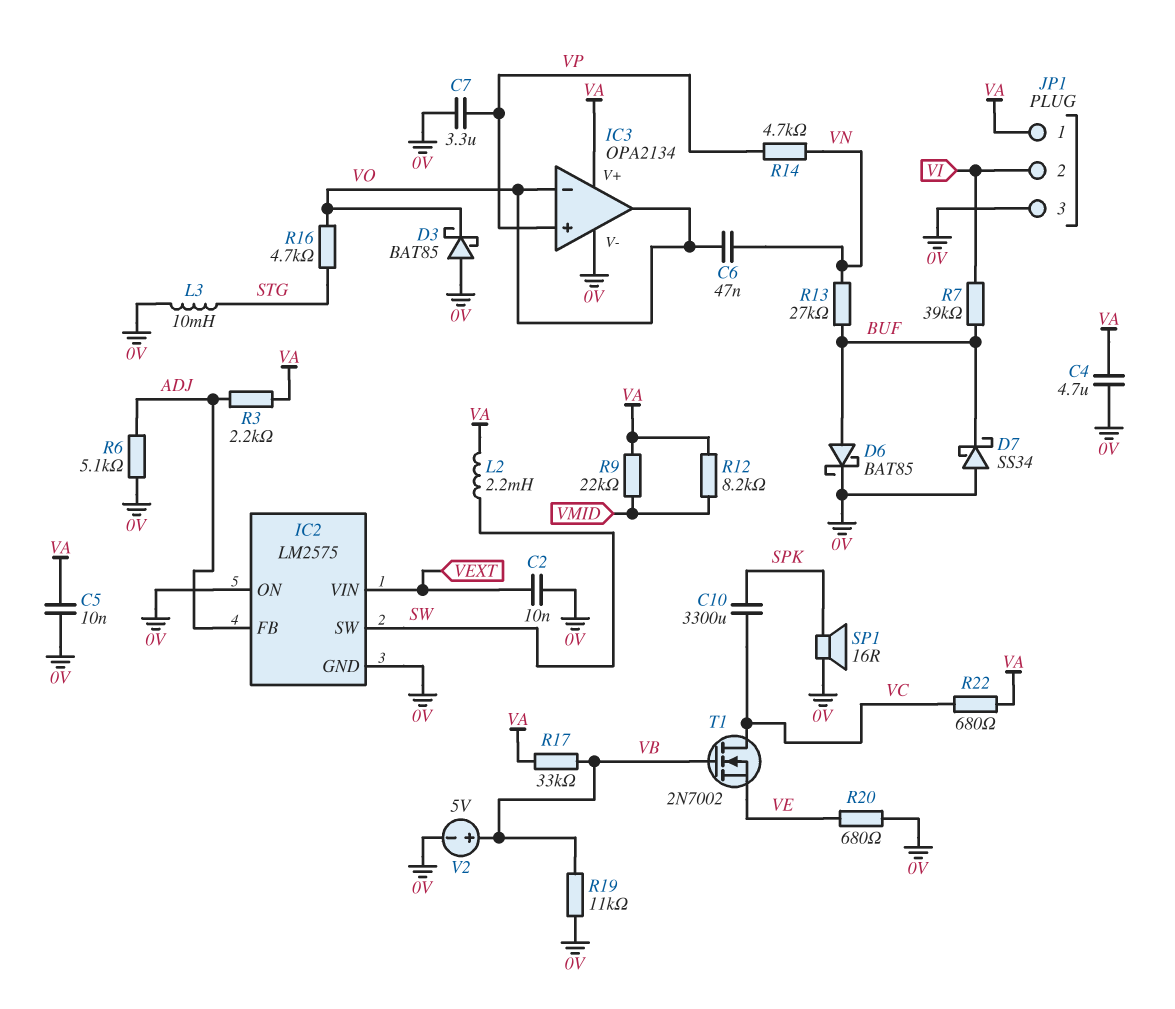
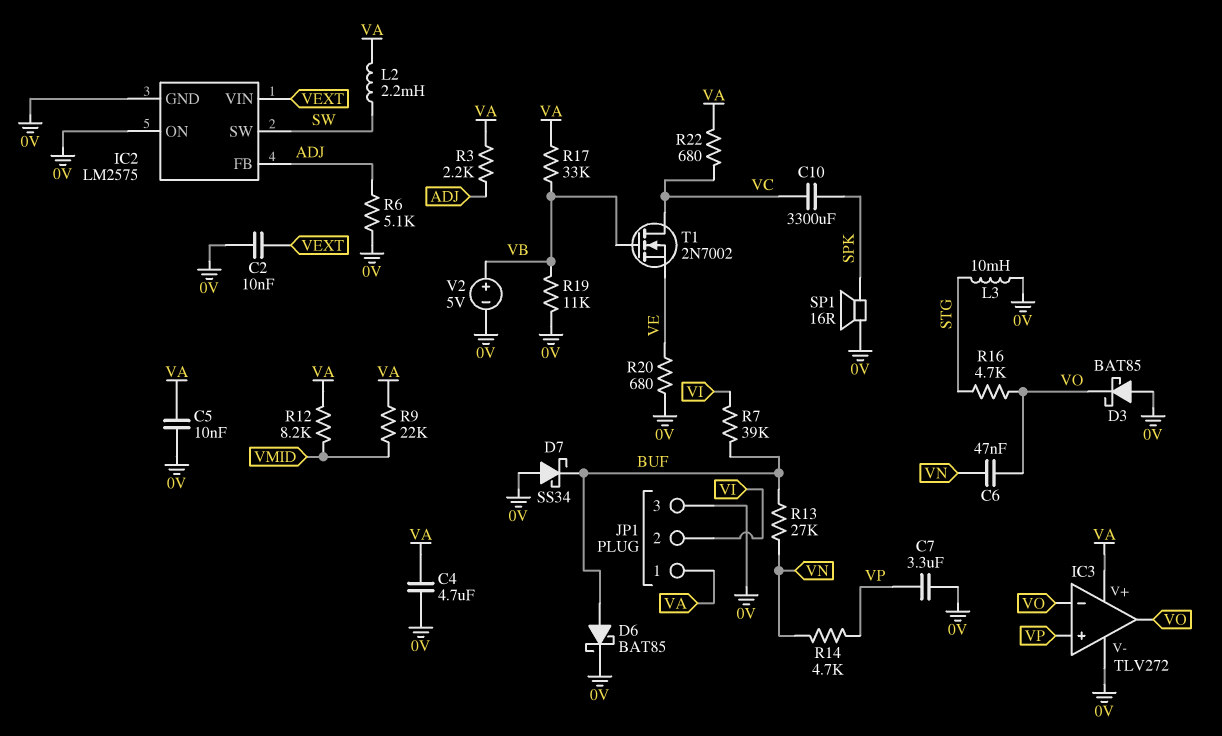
IC3: OPA2134 -> TLV272

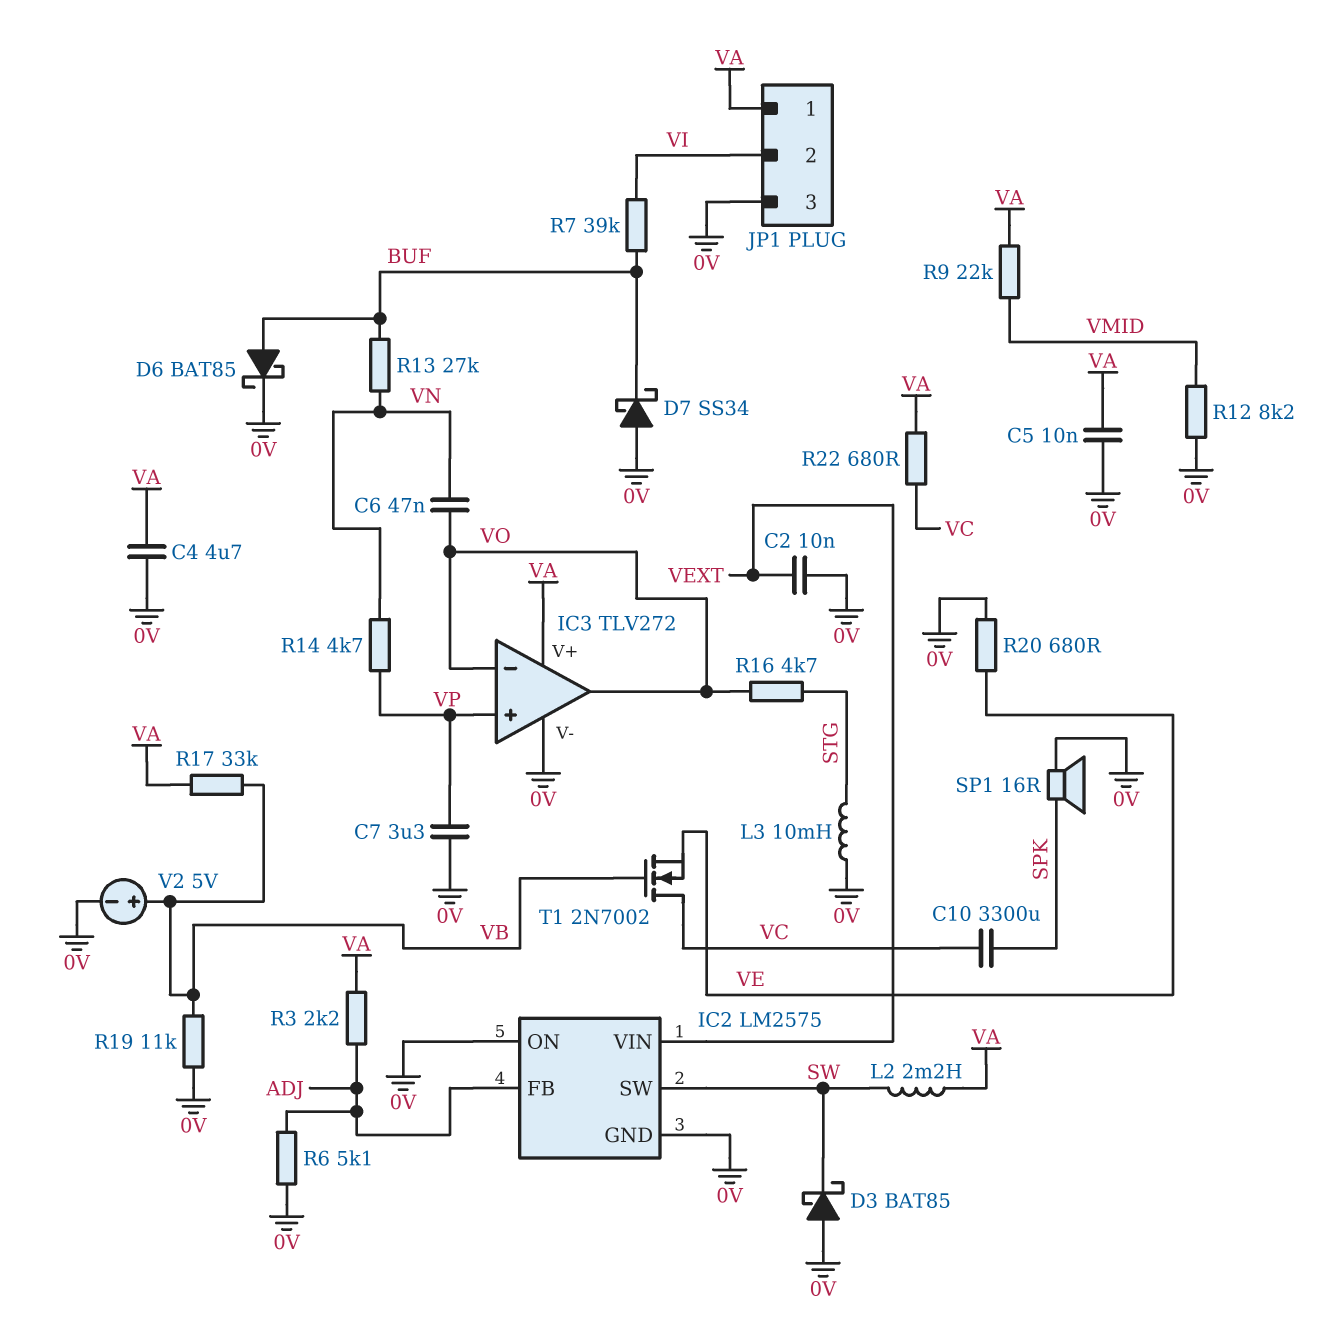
D3: schottky BAT85 (A 0V, K VO) -> schottky BAT85 (A 0V, K SW)
R12: 8.2k (VA, VMID) -> 8.2k (0V, VMID)

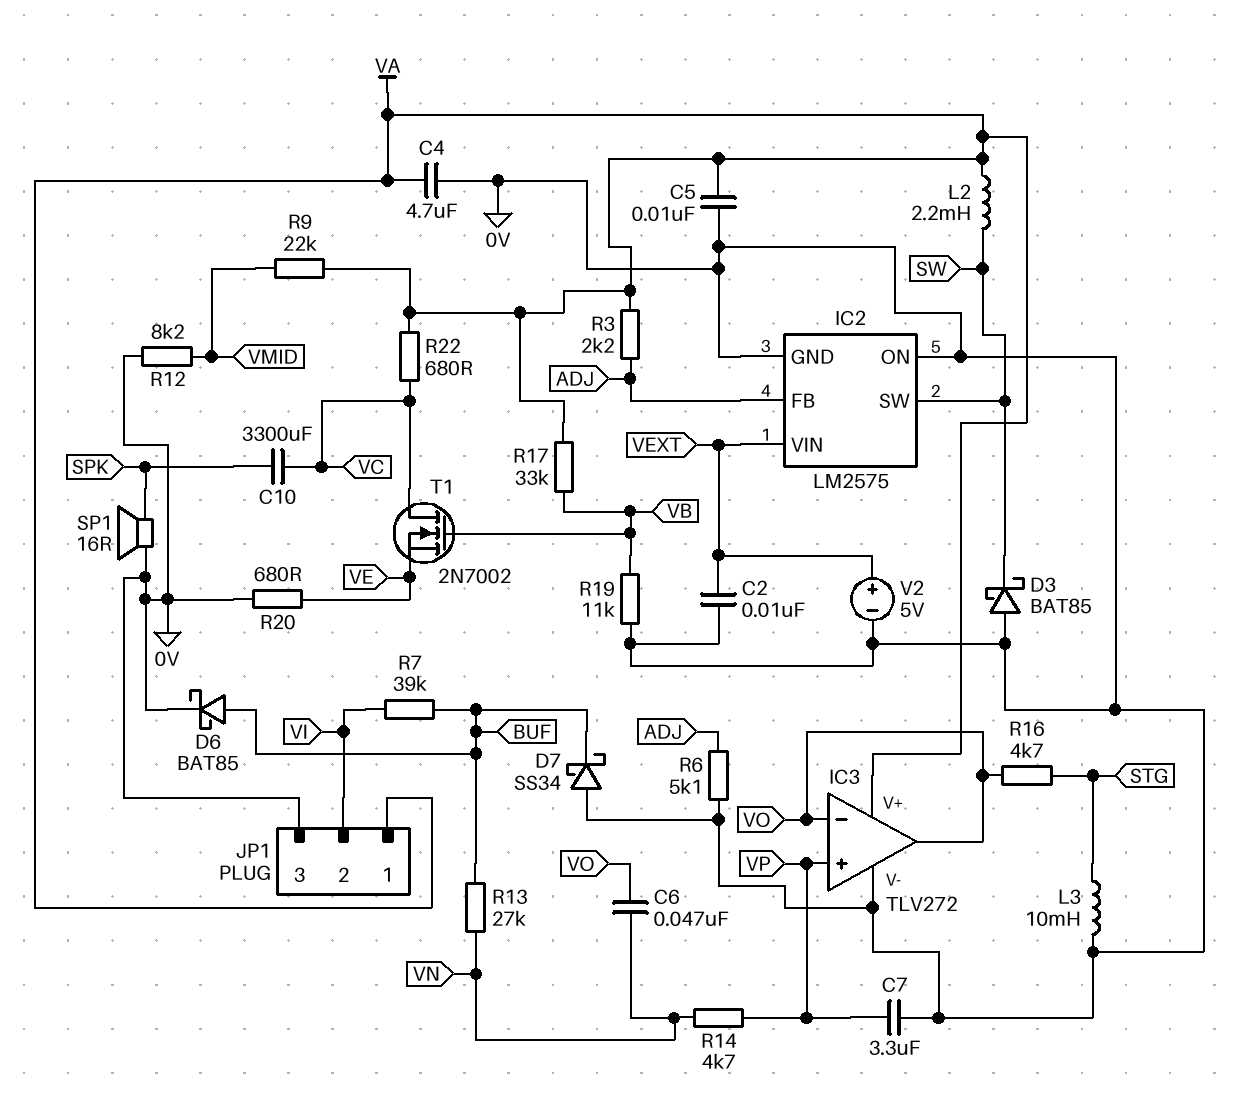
V2: 5V (plus VB, minus 0V) -> 5V (plus VEXT, minus 0V)

